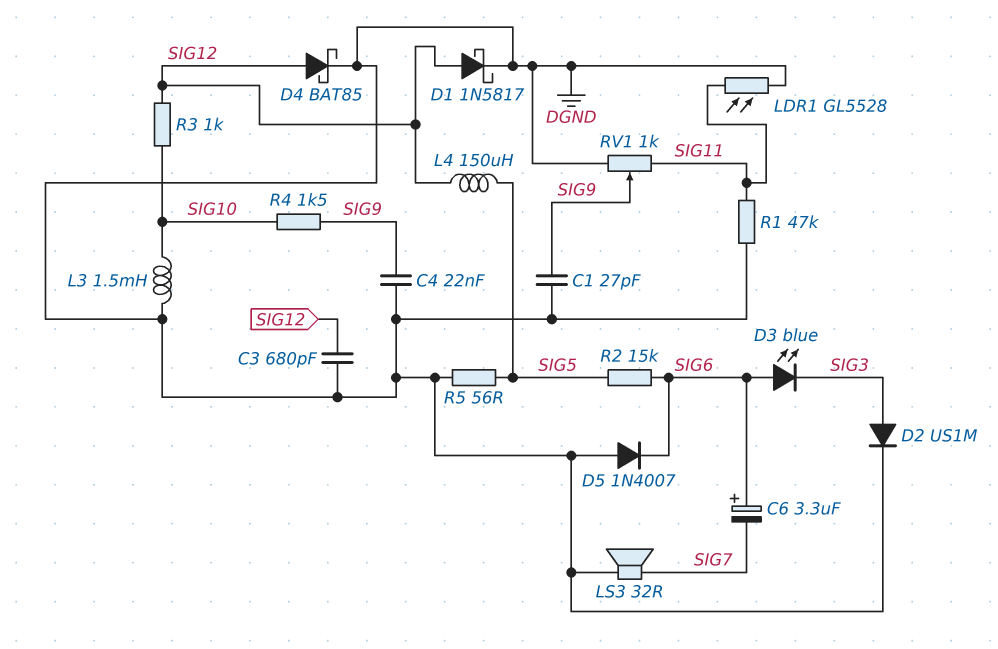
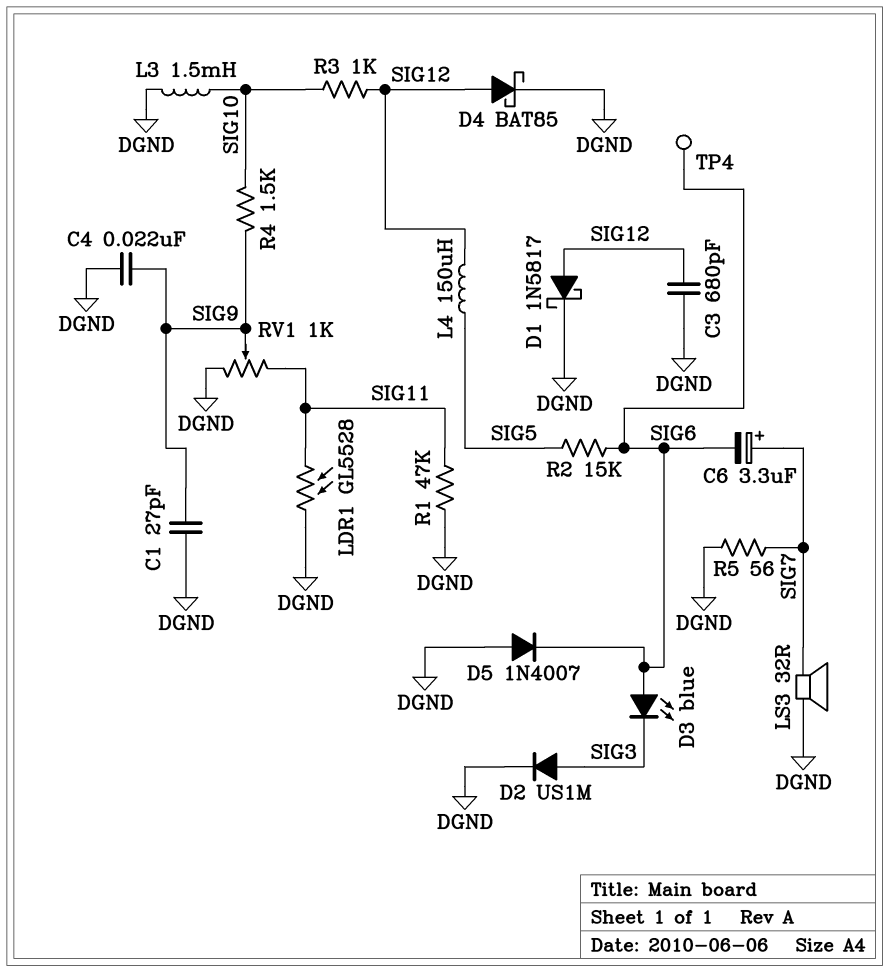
C6: 3.3uF (plus SIG6, minus SIG7) -> 3.3uF (plus SIG7, minus SIG6)
R5: 56 (DGND, SIG5) -> 56 (DGND, SIG7)
TP4: none -> test point (SIG6)

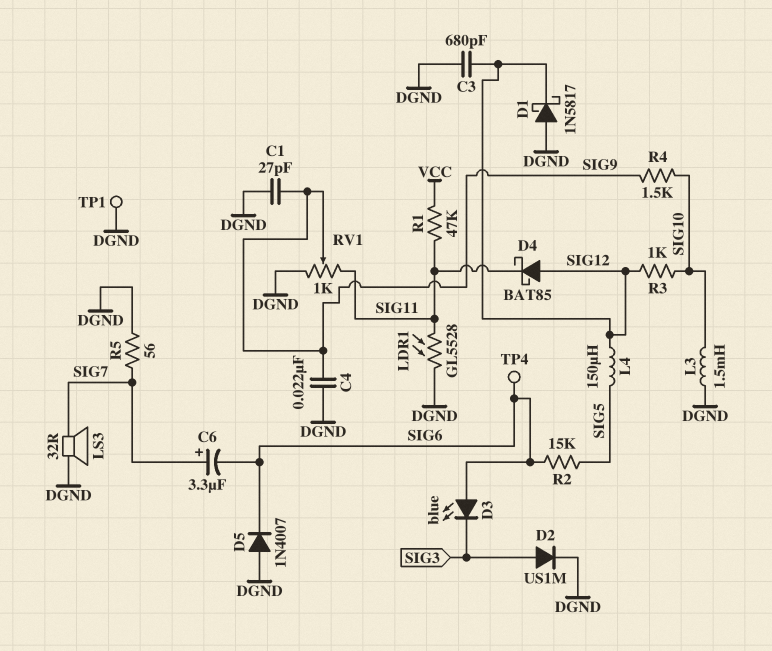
D1: schottky 1N5817 (A SIG12, K DGND) -> schottky 1N5817 (A DGND, K SIG12)
D4: schottky BAT85 (A SIG12, K DGND) -> schottky BAT85 (A SIG12, K SIG11)
R1: 47k (DGND, SIG11) -> 47k (SIG11, VCC)
TP1: none -> test point (DGND)

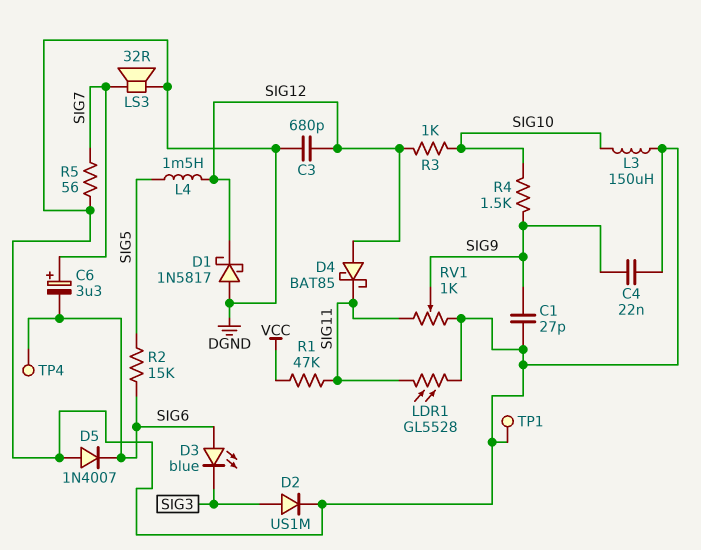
L3: 1.5mH (DGND, SIG10) -> 150uH (DGND, SIG10)
L4: 150uH (SIG5, SIG12) -> 1.5mH (SIG5, SIG12)

